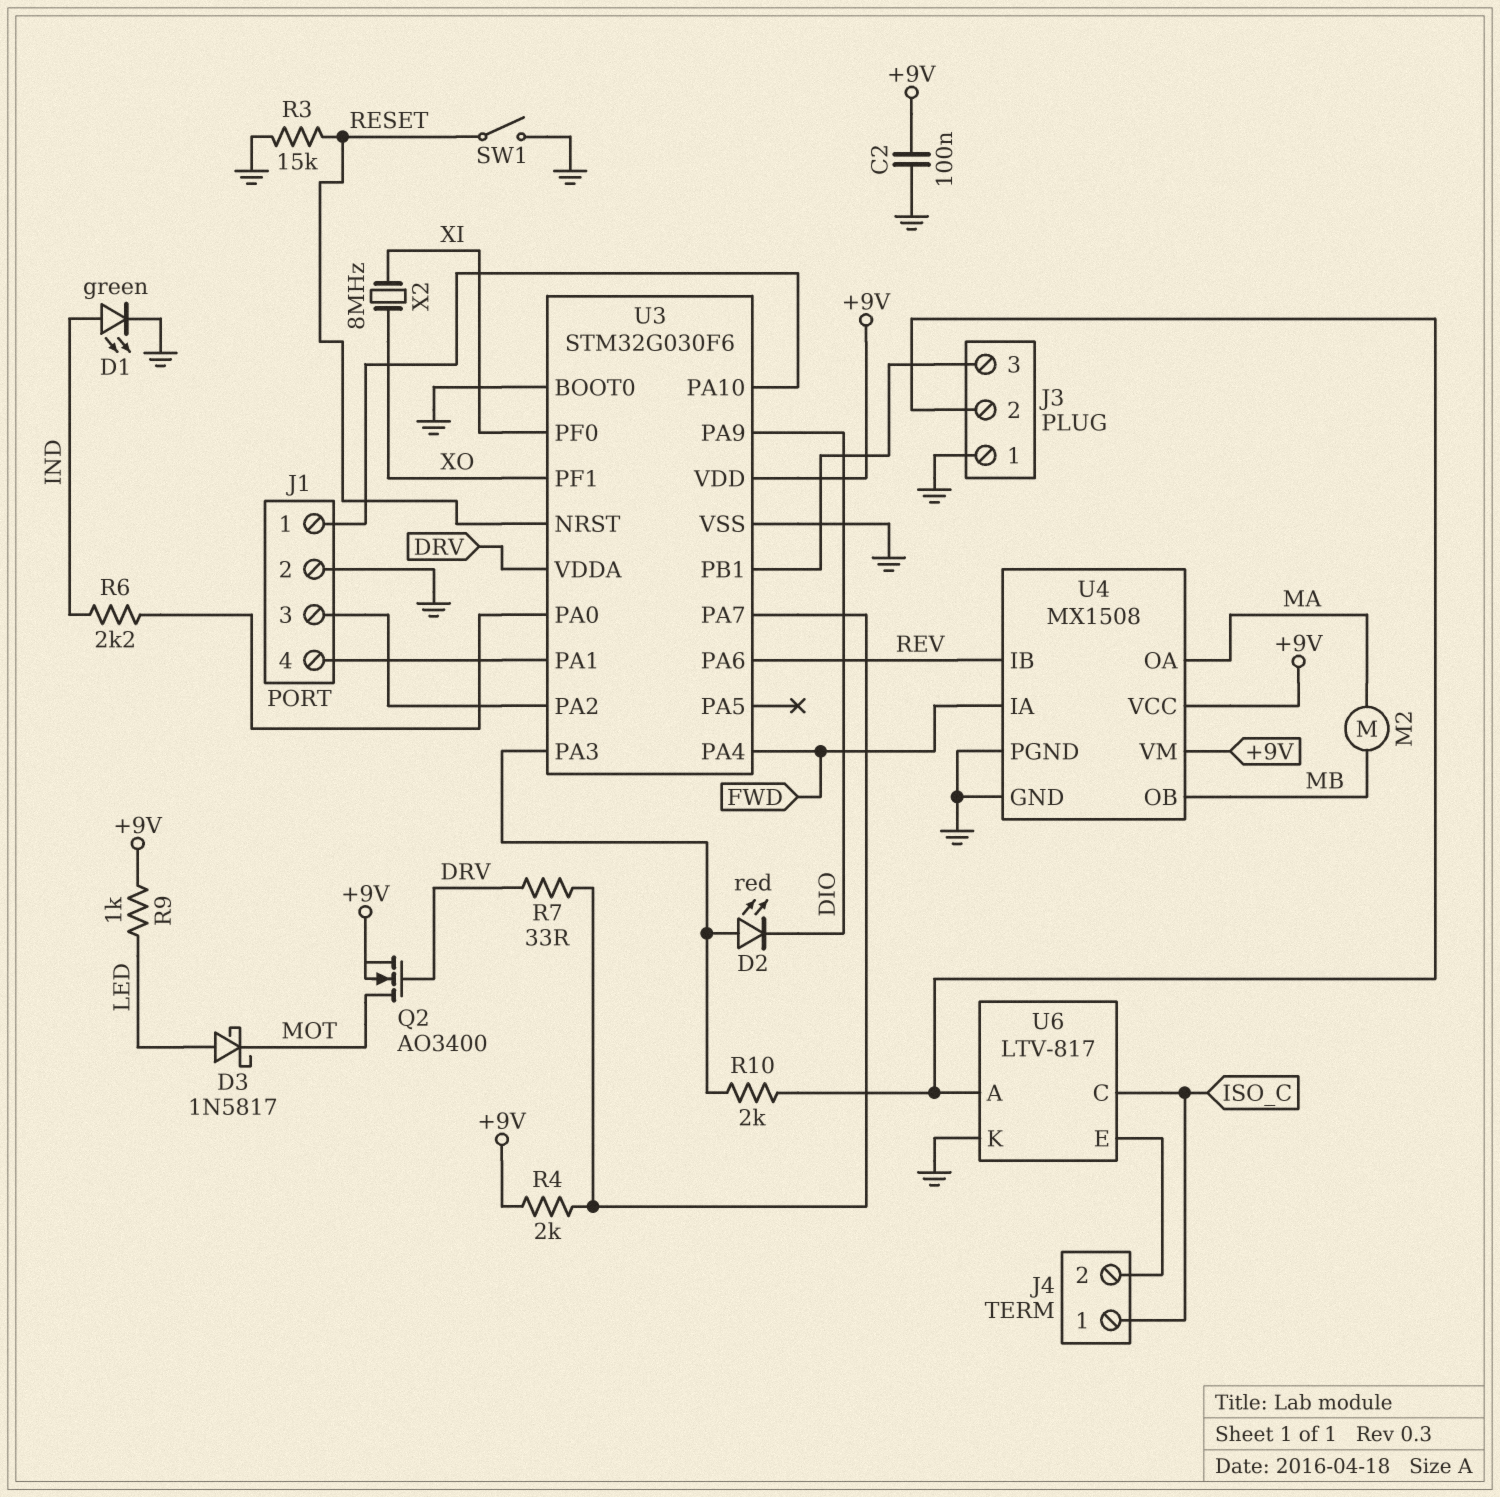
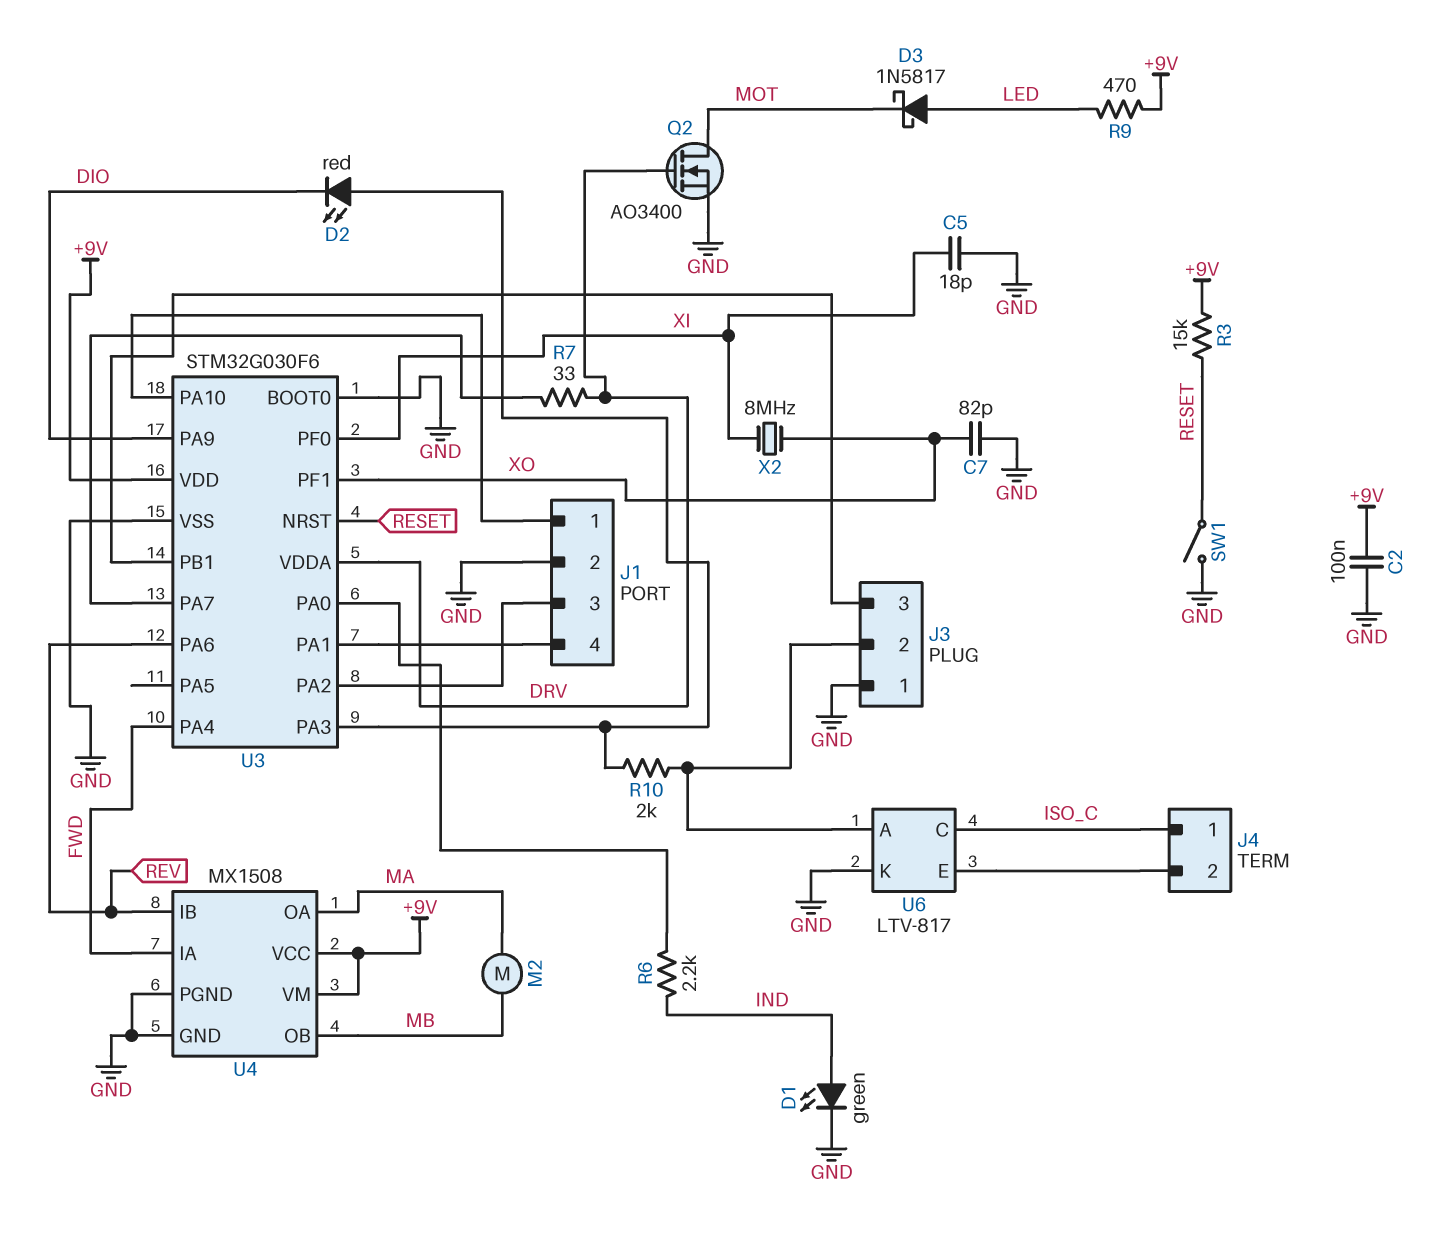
C5: none -> 18pF (GND, XI)
C7: none -> 82pF (GND, XO)
Q2: NMOS AO3400 (G DRV, D MOT, S +9V) -> NMOS AO3400 (G DRV, D MOT, S GND)
R3: 15k (GND, RESET) -> 15k (+9V, RESET)
R4: 2k (+9V, U3/PA7) -> none
R9: 1k (+9V, LED) -> 470 (+9V, LED)

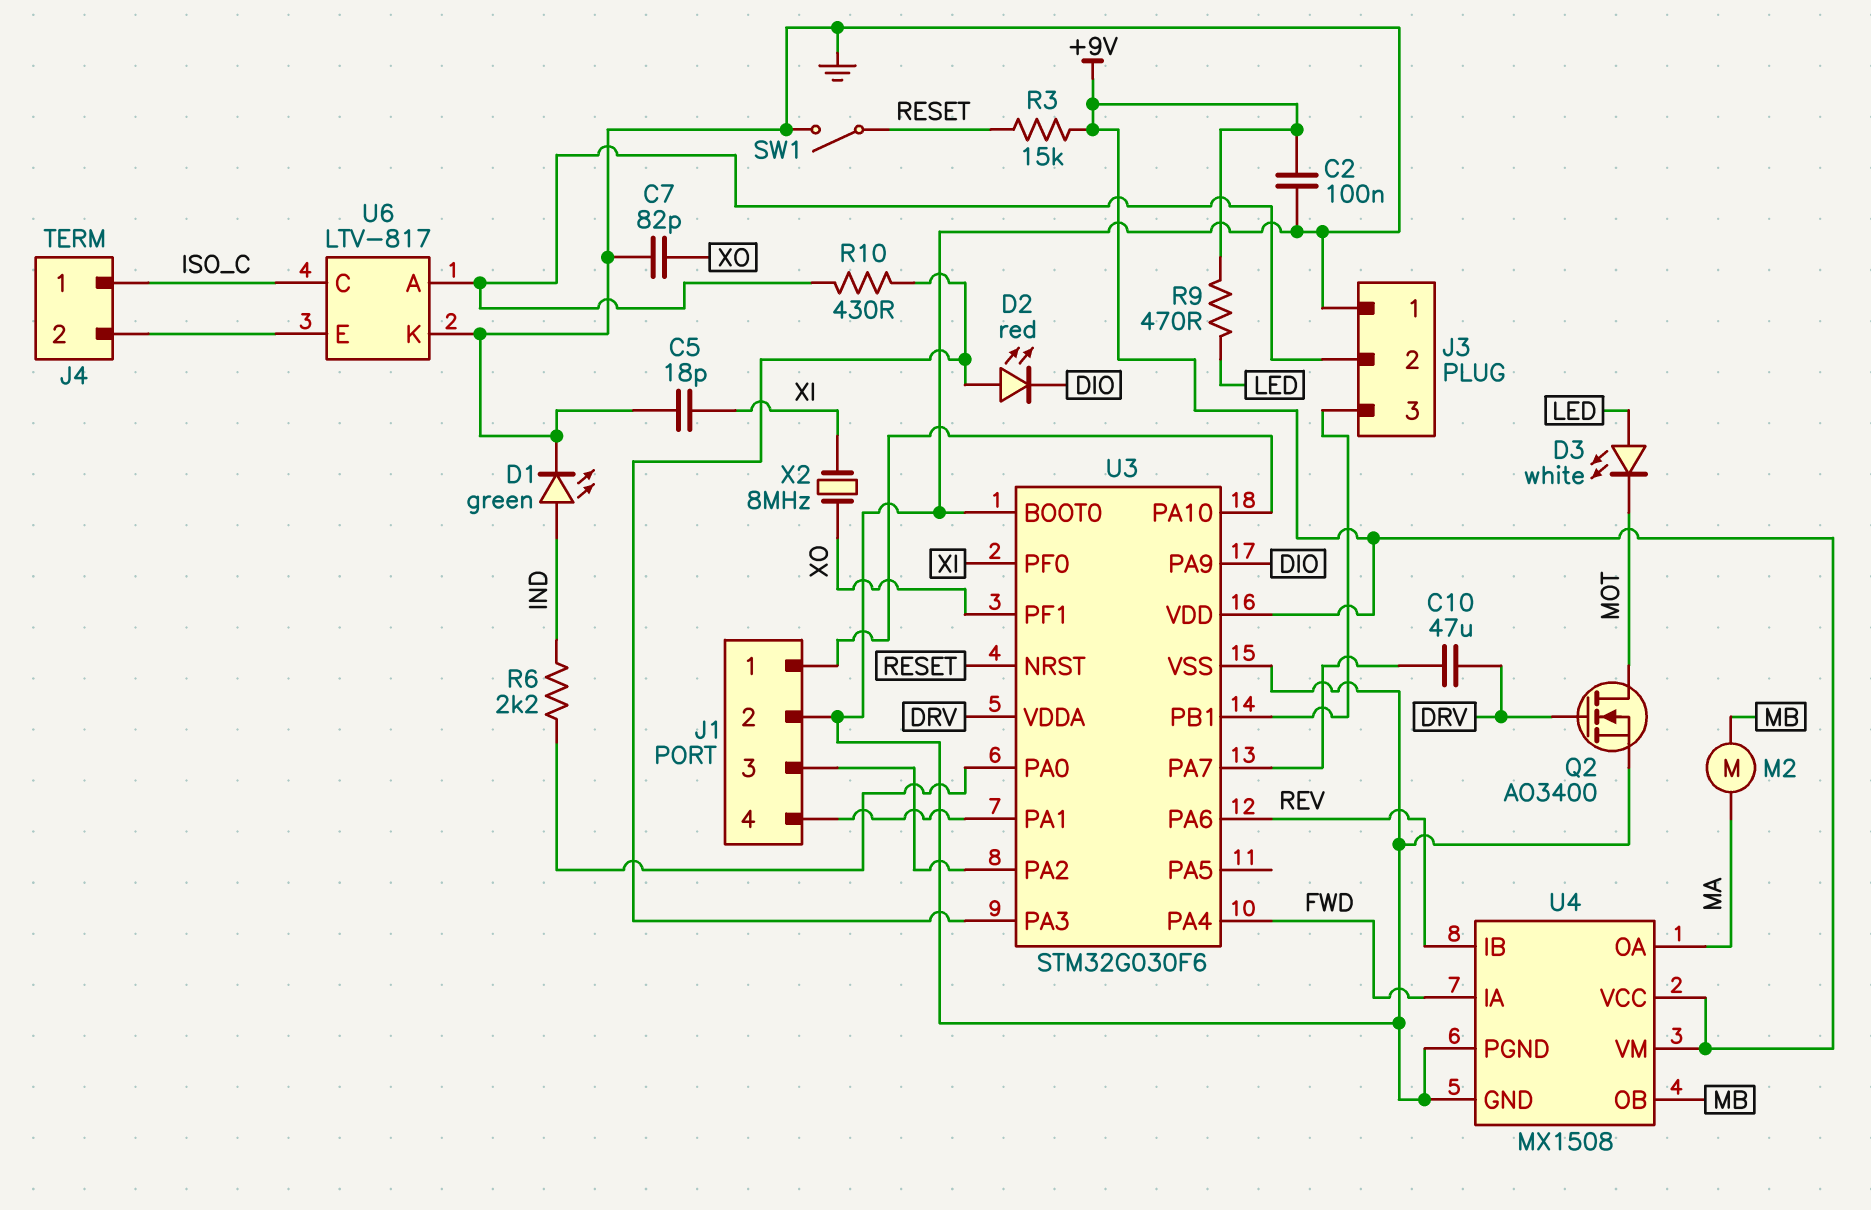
C10: none -> 47uF (DRV, U3/PA7)
D3: schottky 1N5817 (A LED, K MOT) -> LED white (A LED, K MOT)
R7: 33 (DRV, U3/PA7) -> none
R10: 2k (J3/2, U3/PA3) -> 430 (J3/2, U3/PA3)

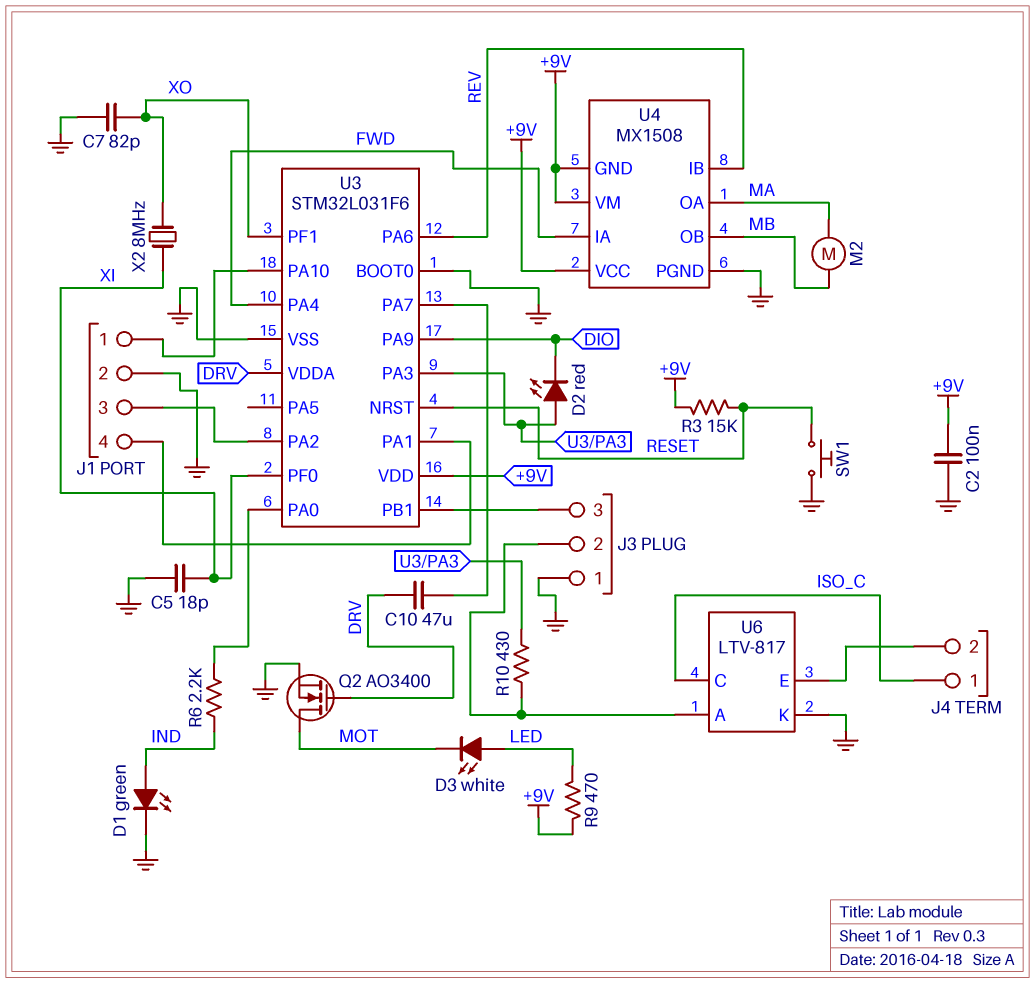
SW1: switch (GND, RESET) -> button (GND, RESET)
U3: STM32G030F6 -> STM32L031F6
U4 pin GND: GND -> +9V

